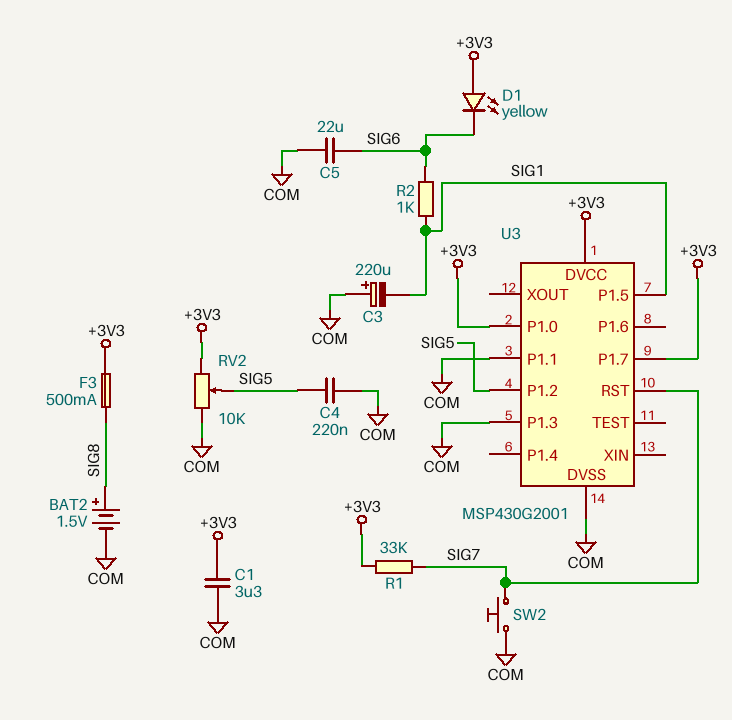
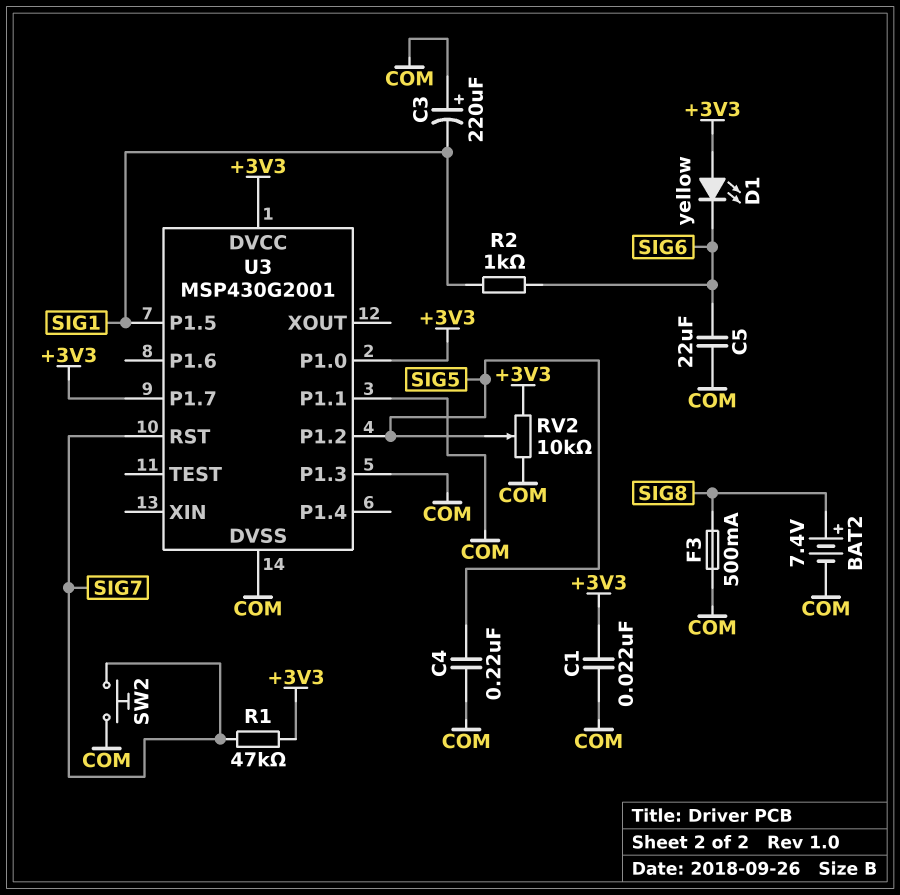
BAT2: 1.5V (plus SIG8, minus COM) -> 7.4V (plus SIG8, minus COM)
C1: 3.3uF (+3V3, COM) -> 22nF (+3V3, COM)
F3: 500mA (+3V3, SIG8) -> 500mA (COM, SIG8)
R1: 33k (+3V3, SIG7) -> 47k (+3V3, SIG7)

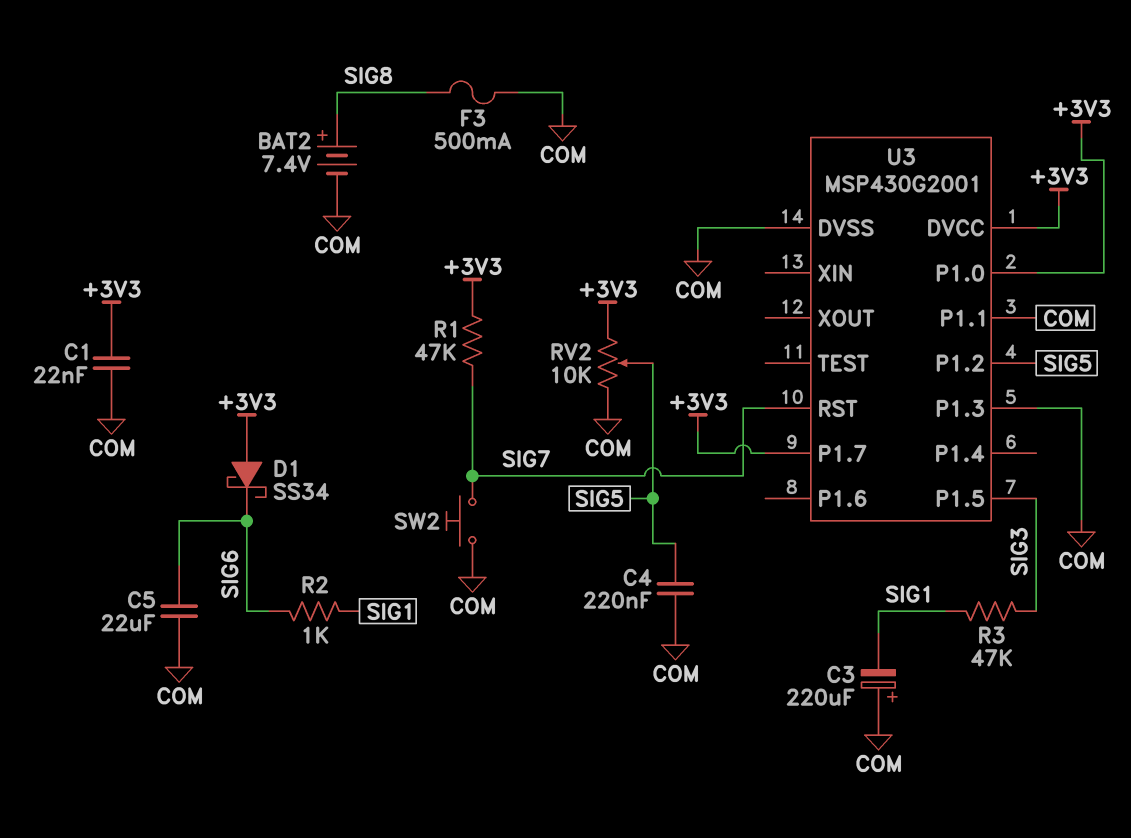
D1: LED yellow (A +3V3, K SIG6) -> schottky SS34 (A +3V3, K SIG6)
R3: none -> 47k (SIG1, SIG3)
U3 pin P1.5: SIG1 -> SIG3

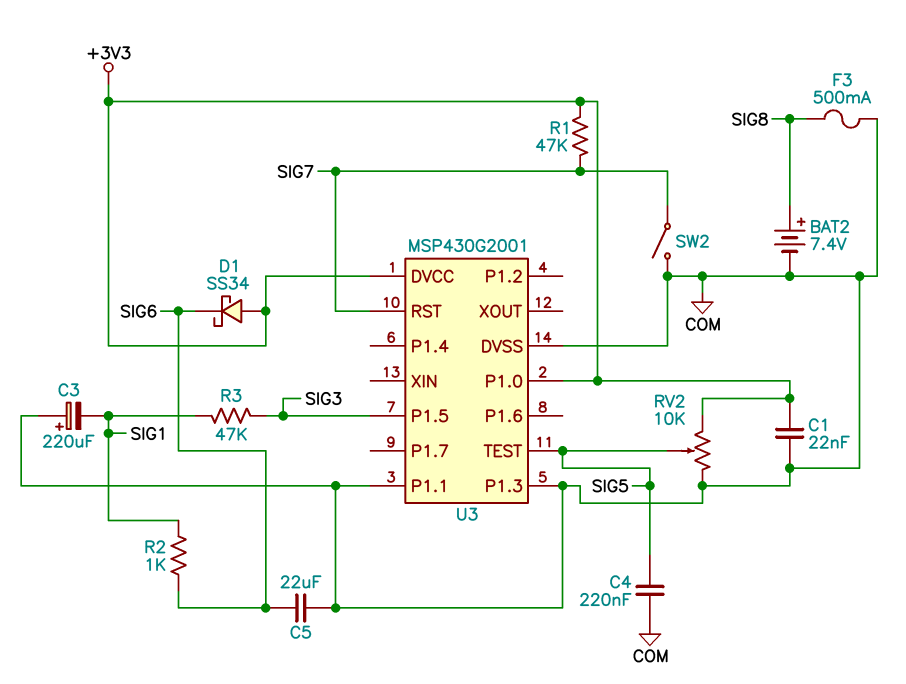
SW2: button (COM, SIG7) -> switch (COM, SIG7)
U3 pin P1.2: SIG5 -> none
U3 pin P1.7: +3V3 -> none
U3 pin TEST: none -> SIG5

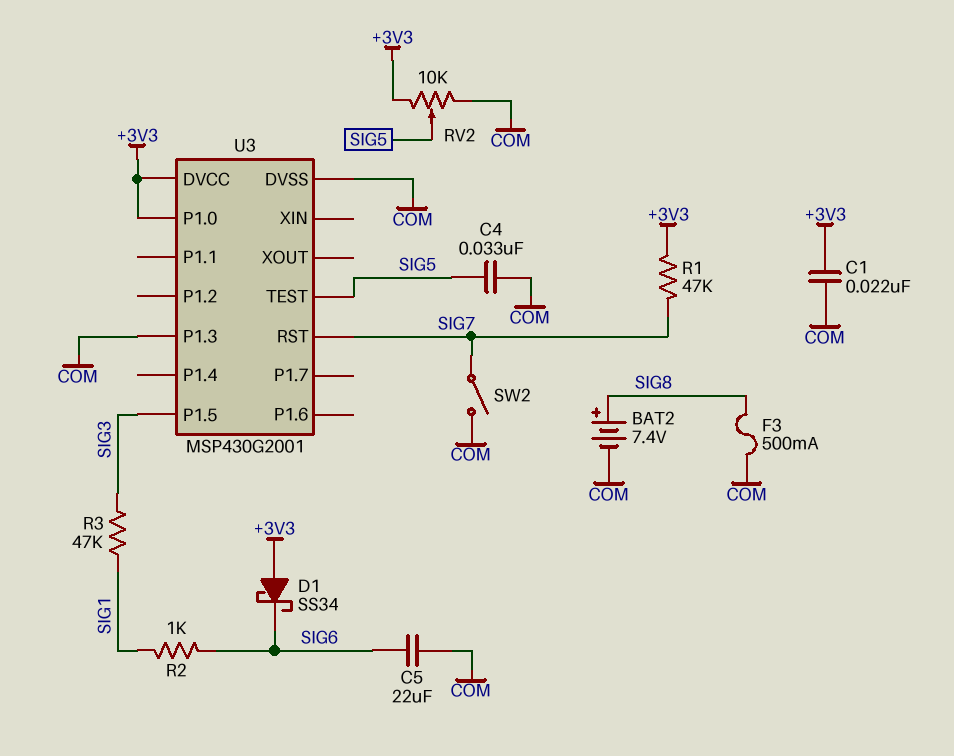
C3: 220uF (plus COM, minus SIG1) -> none
C4: 220nF (COM, SIG5) -> 33nF (COM, SIG5)
U3 pin P1.1: COM -> none

